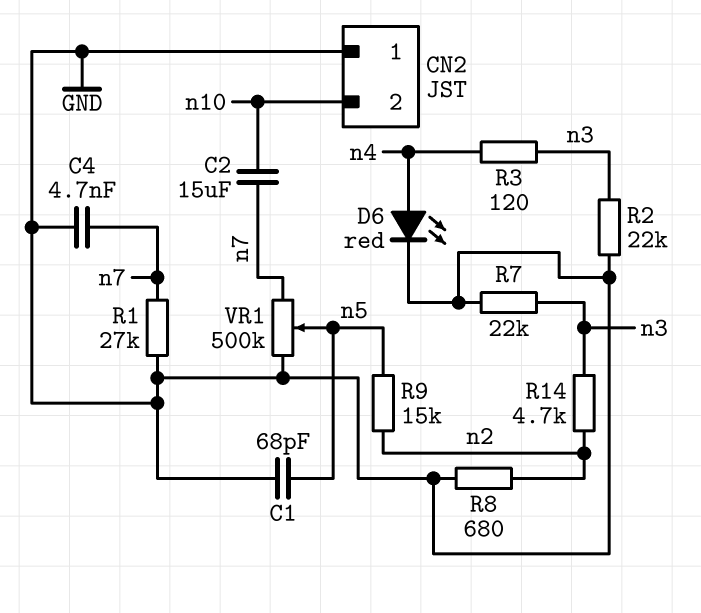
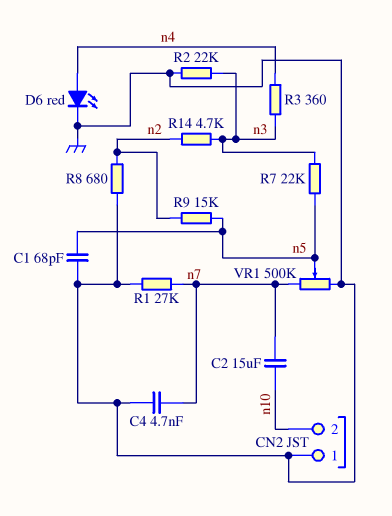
R3: 120 (n3, n4) -> 360 (n3, n4)
R7: 22k (GND, n3) -> 22k (n3, n5)

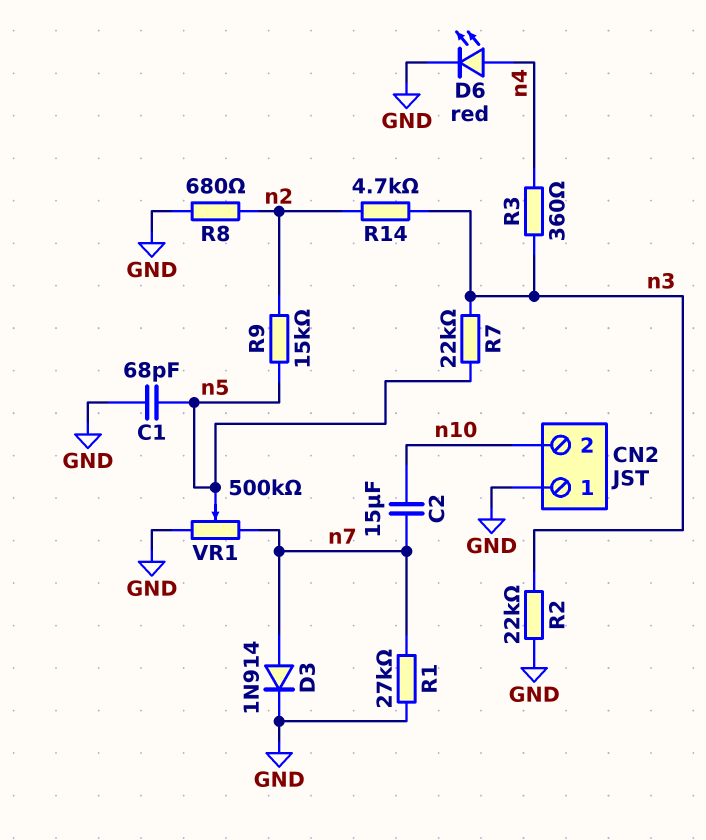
C4: 4.7nF (GND, n7) -> none
D3: none -> diode 1N914 (A n7, K GND)

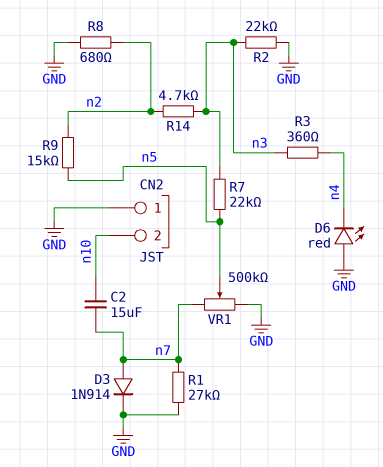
C1: 68pF (GND, n5) -> none
D6: LED red (A n4, K GND) -> LED red (A GND, K n4)

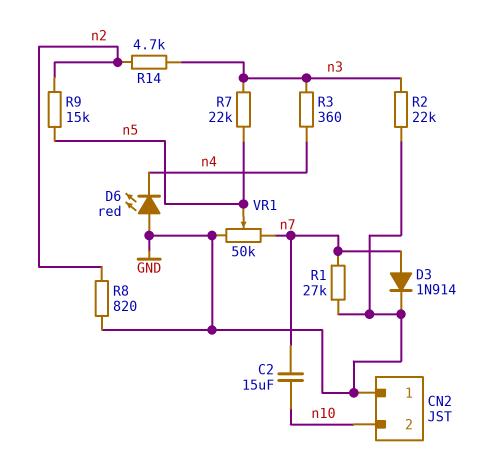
R8: 680 (GND, n2) -> 820 (GND, n2)
VR1: 500k (GND, n7, wiper n5) -> 50k (GND, n7, wiper n5)

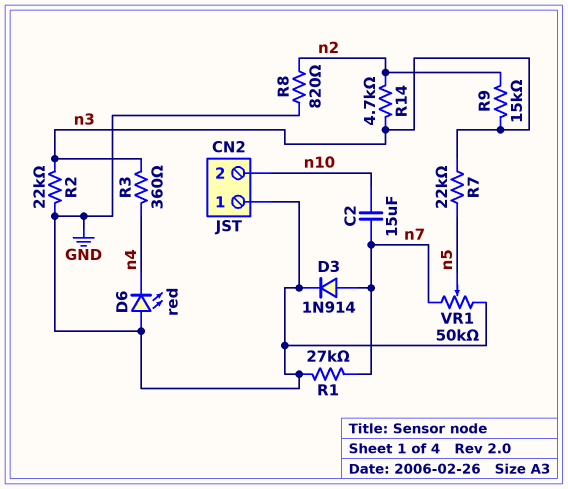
R9: 15k (n2, n5) -> 15k (n2, n3)

